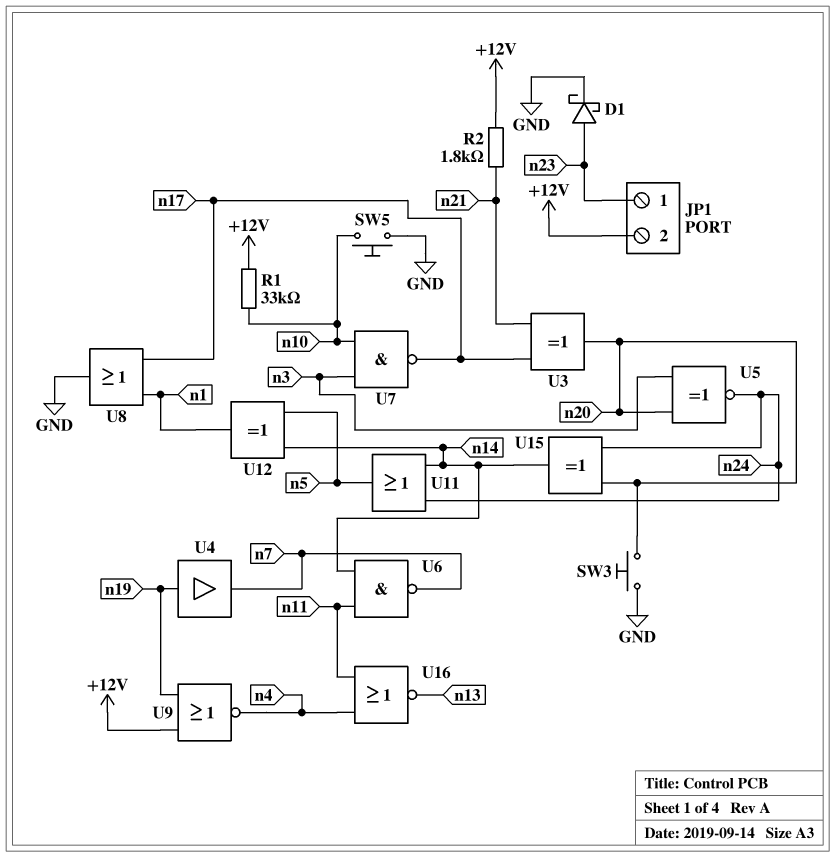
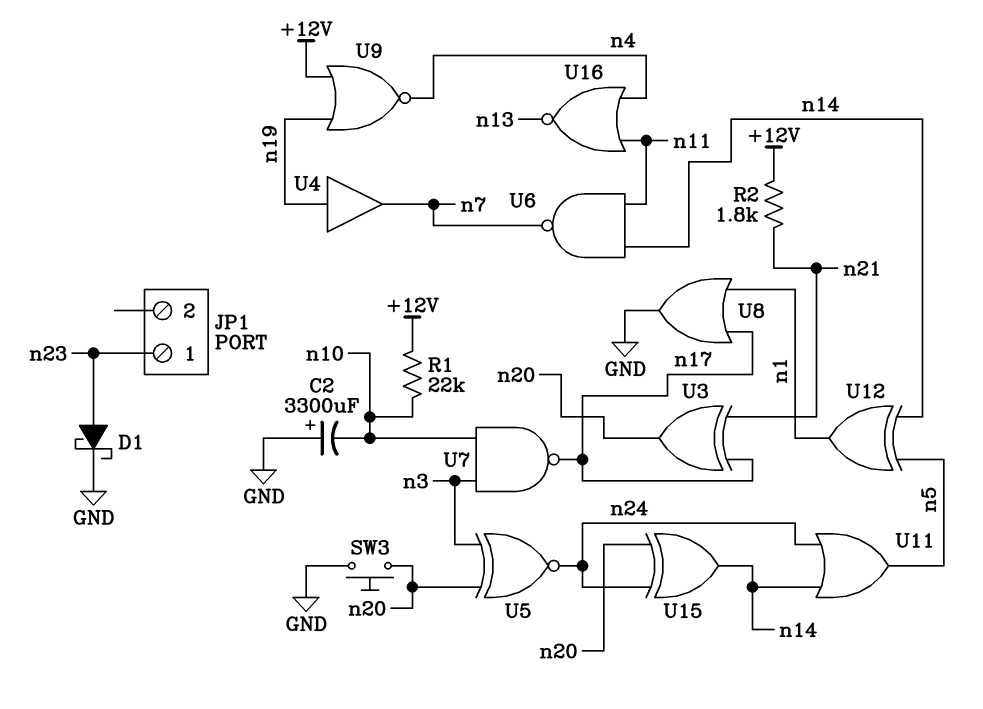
C2: none -> 3300uF (plus GND, minus n10)
JP1 pin 2: +12V -> none
R1: 33k (+12V, n10) -> 22k (+12V, n10)
SW5: button (GND, n10) -> none

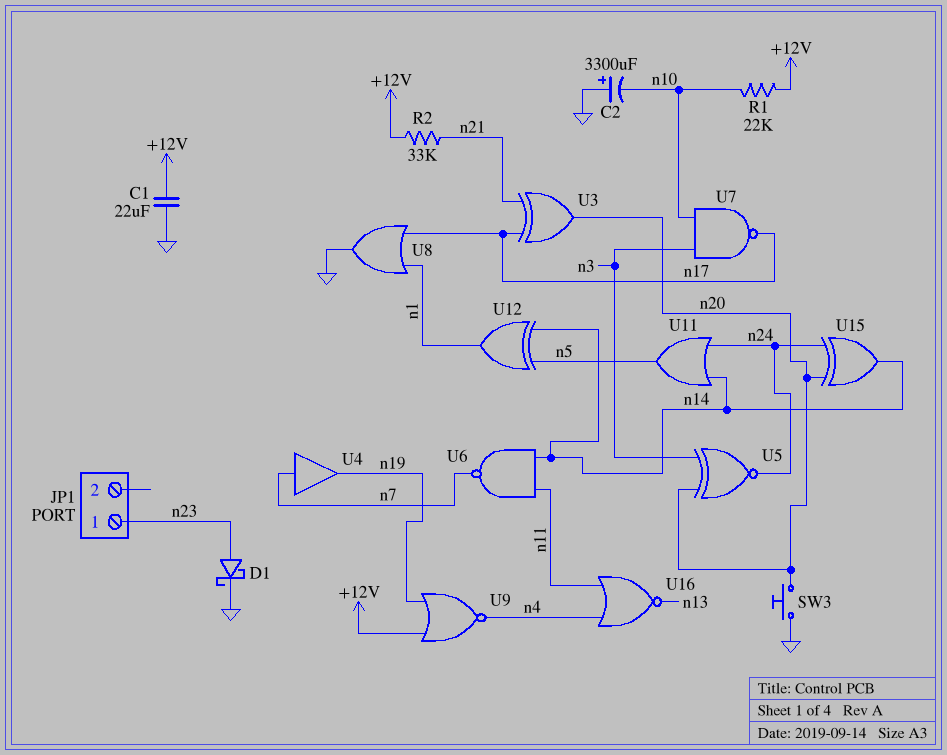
C1: none -> 22uF (+12V, GND)
R2: 1.8k (+12V, n21) -> 33k (+12V, n21)
U4: buffer (in n19, out n7) -> buffer (in n7, out n19)

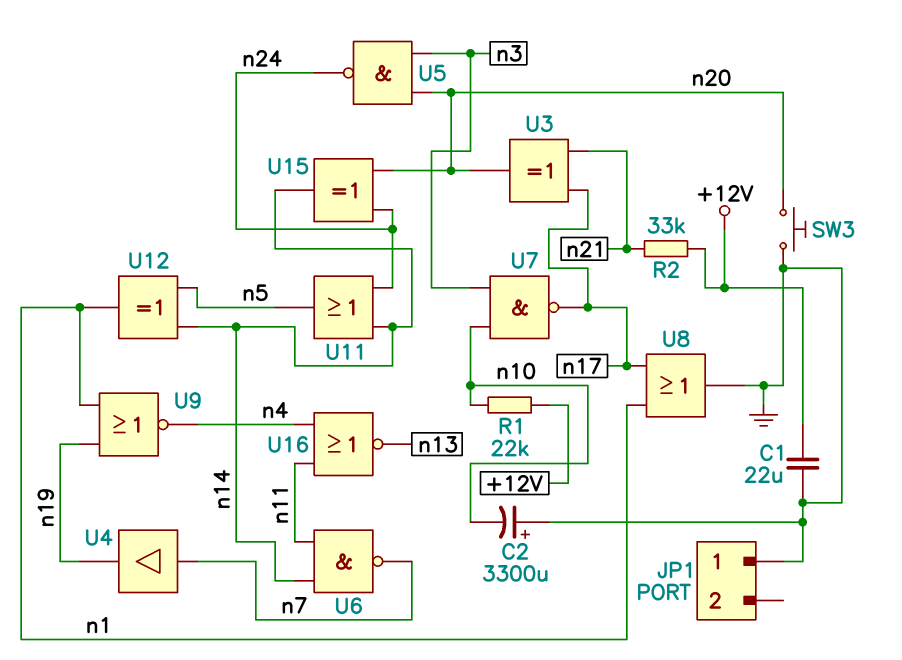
D1: schottky (A n23, K GND) -> none
JP1 pin 1: n23 -> GND
U5: XNOR (in n3, in n20, out n24) -> NAND (in n3, in n20, out n24)
U9: NOR (in +12V, in n19, out n4) -> NOR (in n1, in n19, out n4)

